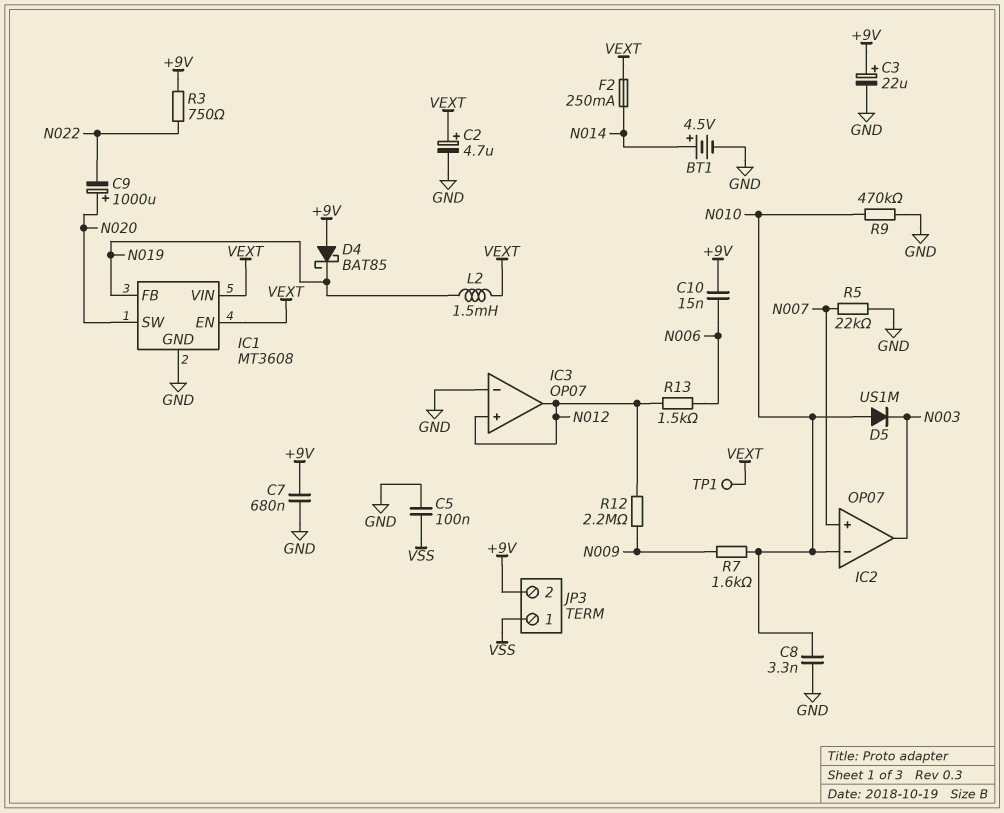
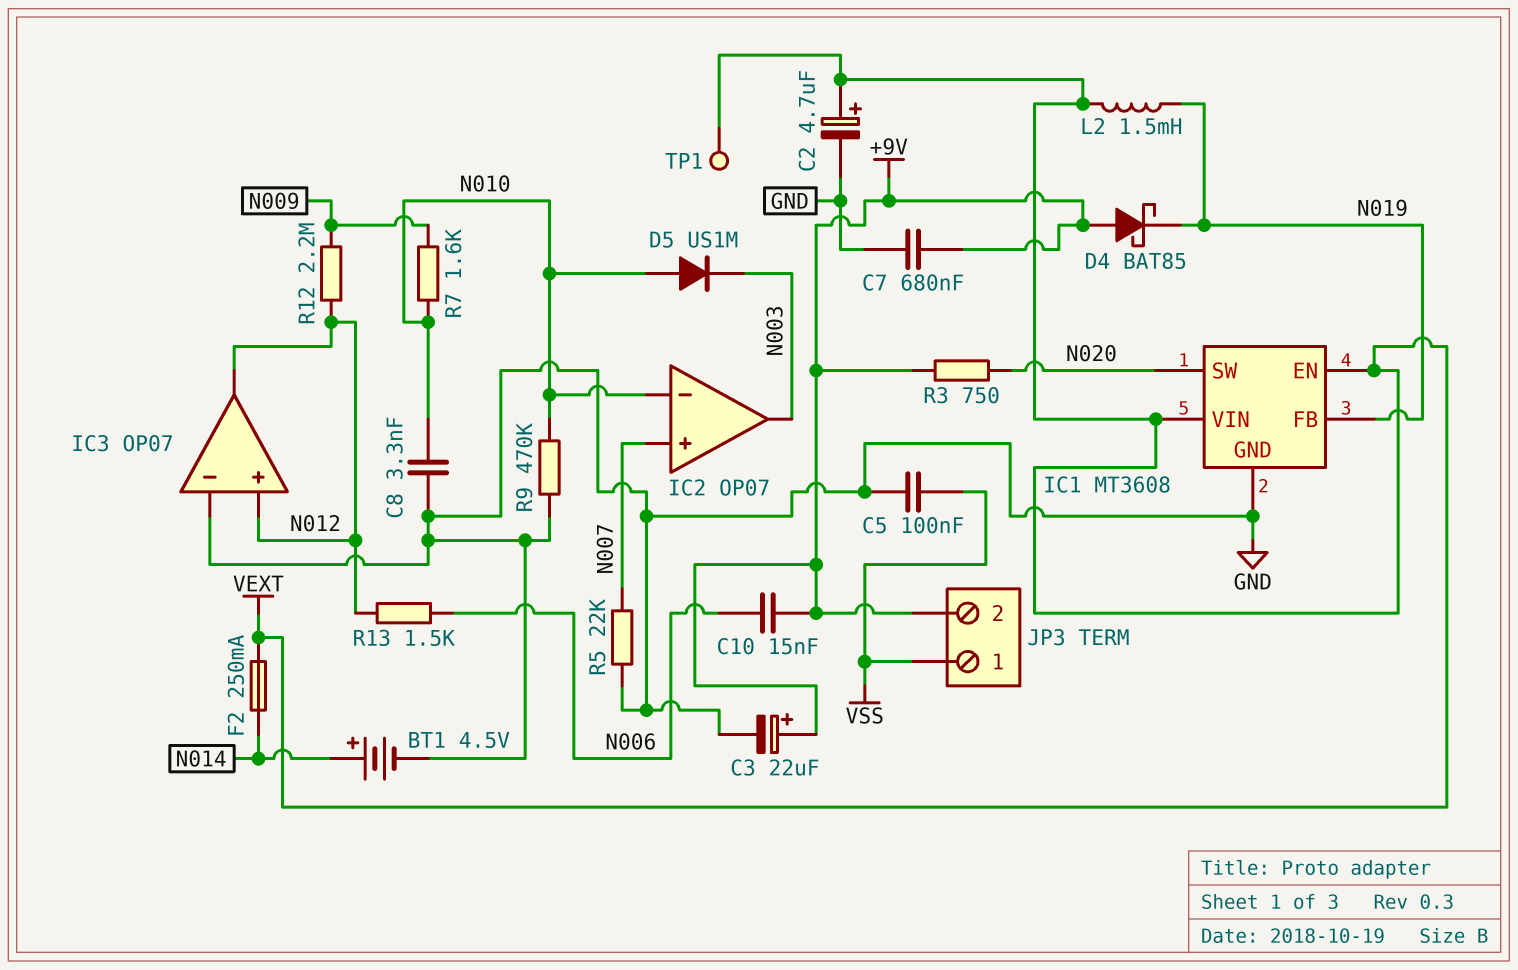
C9: 1000uF (plus N020, minus N022) -> none
R3: 750 (+9V, N022) -> 750 (+9V, N020)

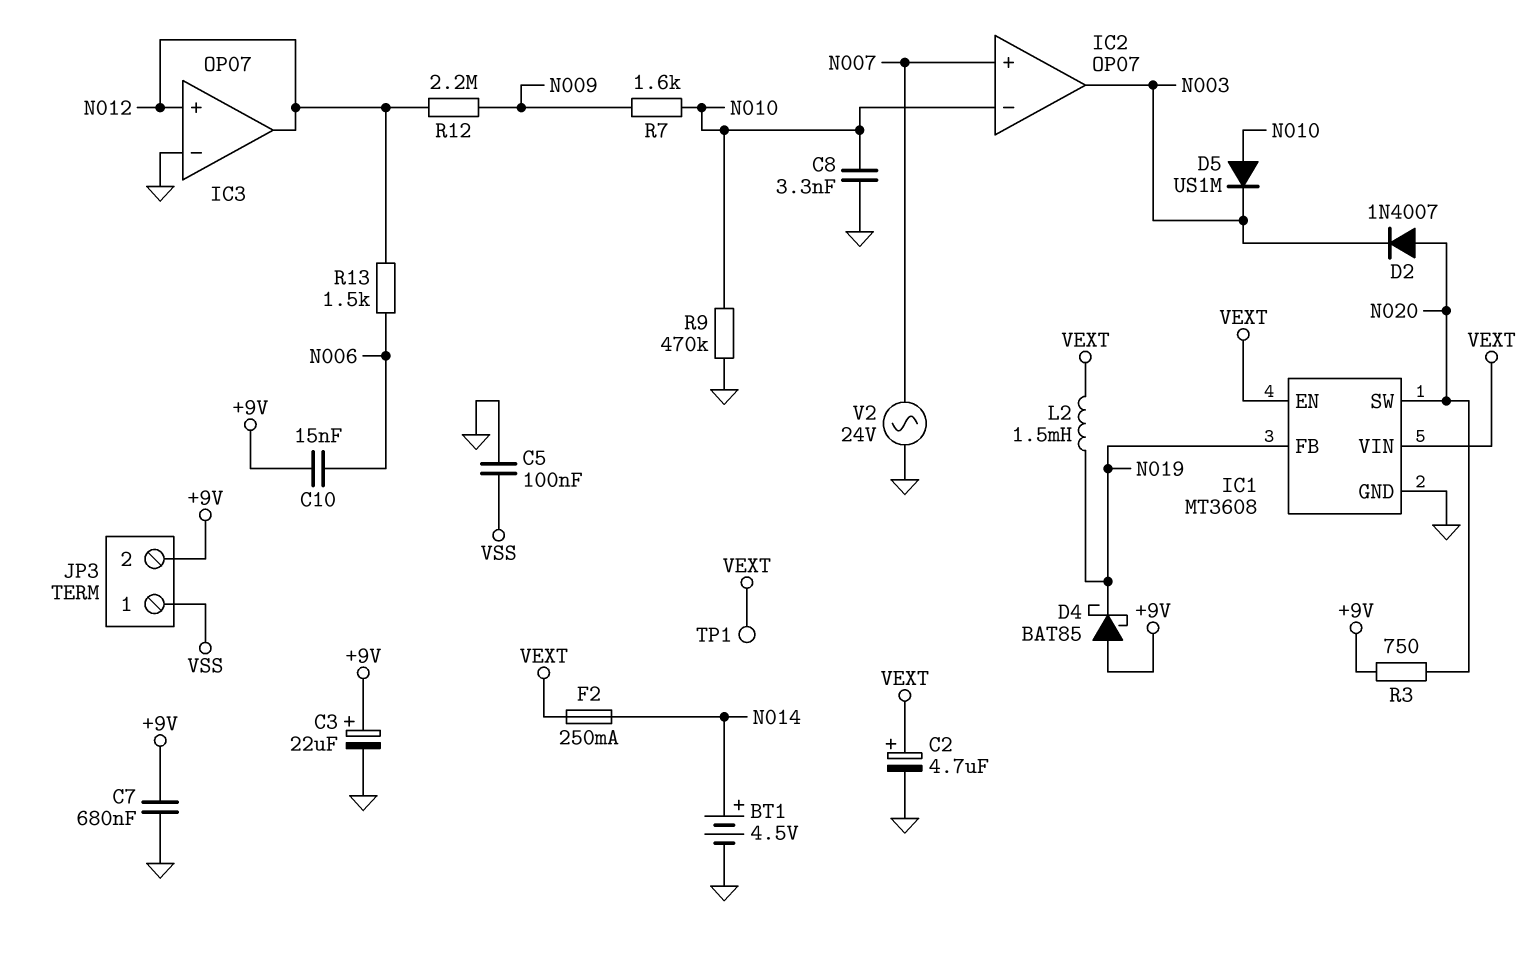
D2: none -> diode 1N4007 (A N020, K N003)
R5: 22k (GND, N007) -> none
V2: none -> AC 24V (GND, N007)

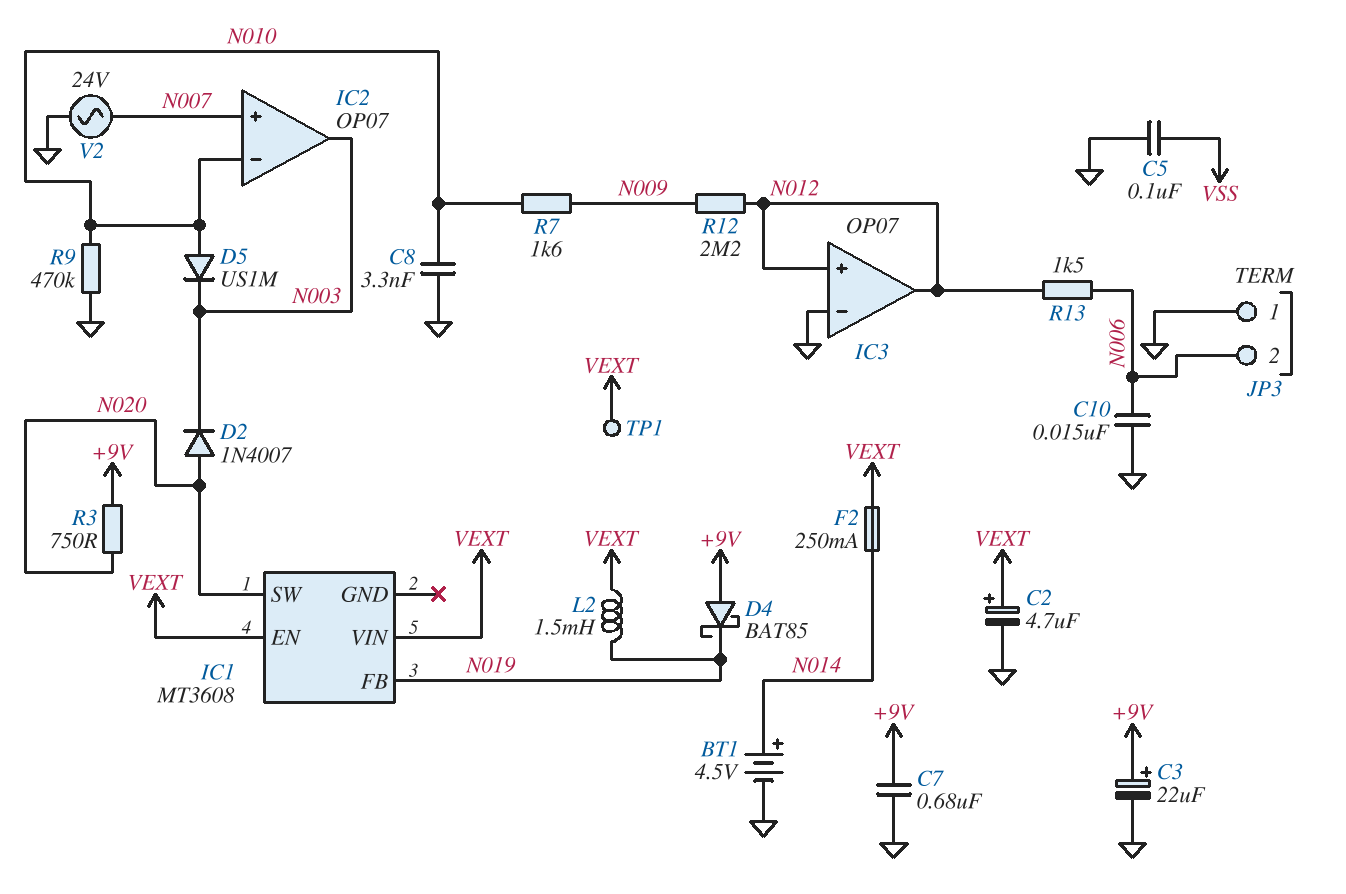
C10: 15nF (+9V, N006) -> 15nF (GND, N006)
IC1 pin GND: GND -> none
JP3 pin 1: VSS -> GND
JP3 pin 2: +9V -> N006

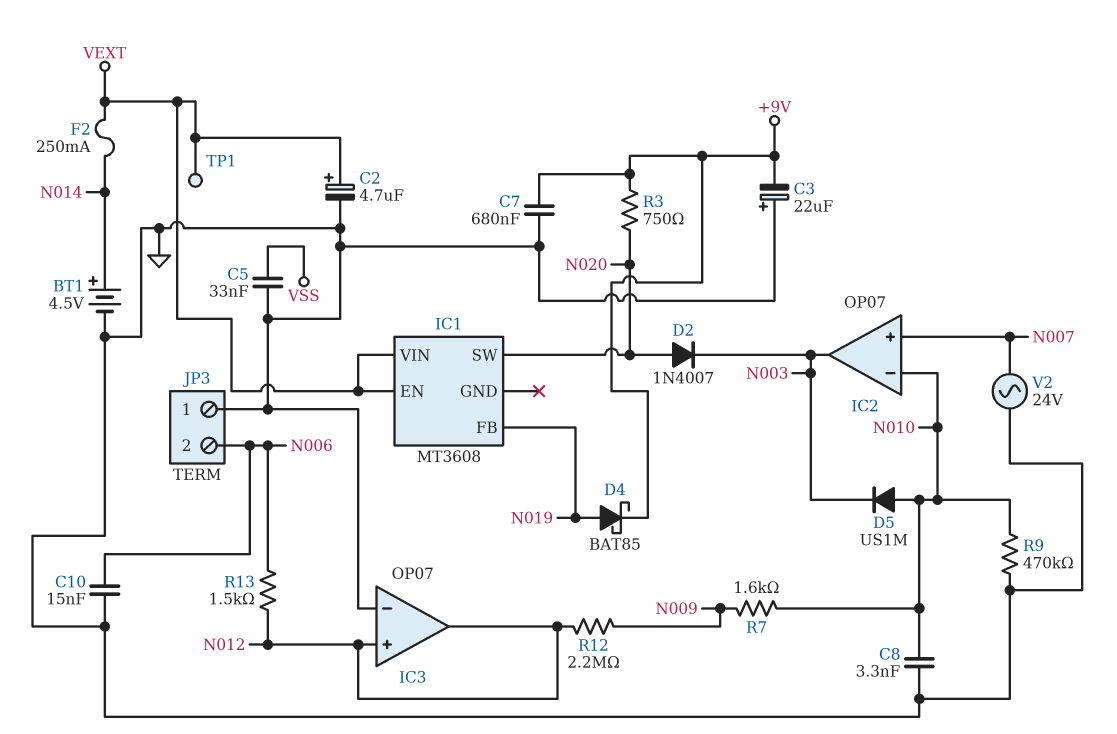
C3: 22uF (plus +9V, minus GND) -> 22uF (plus GND, minus +9V)
C5: 100nF (GND, VSS) -> 33nF (GND, VSS)
D4: schottky BAT85 (A +9V, K N019) -> schottky BAT85 (A N019, K +9V)
L2: 1.5mH (N019, VEXT) -> none

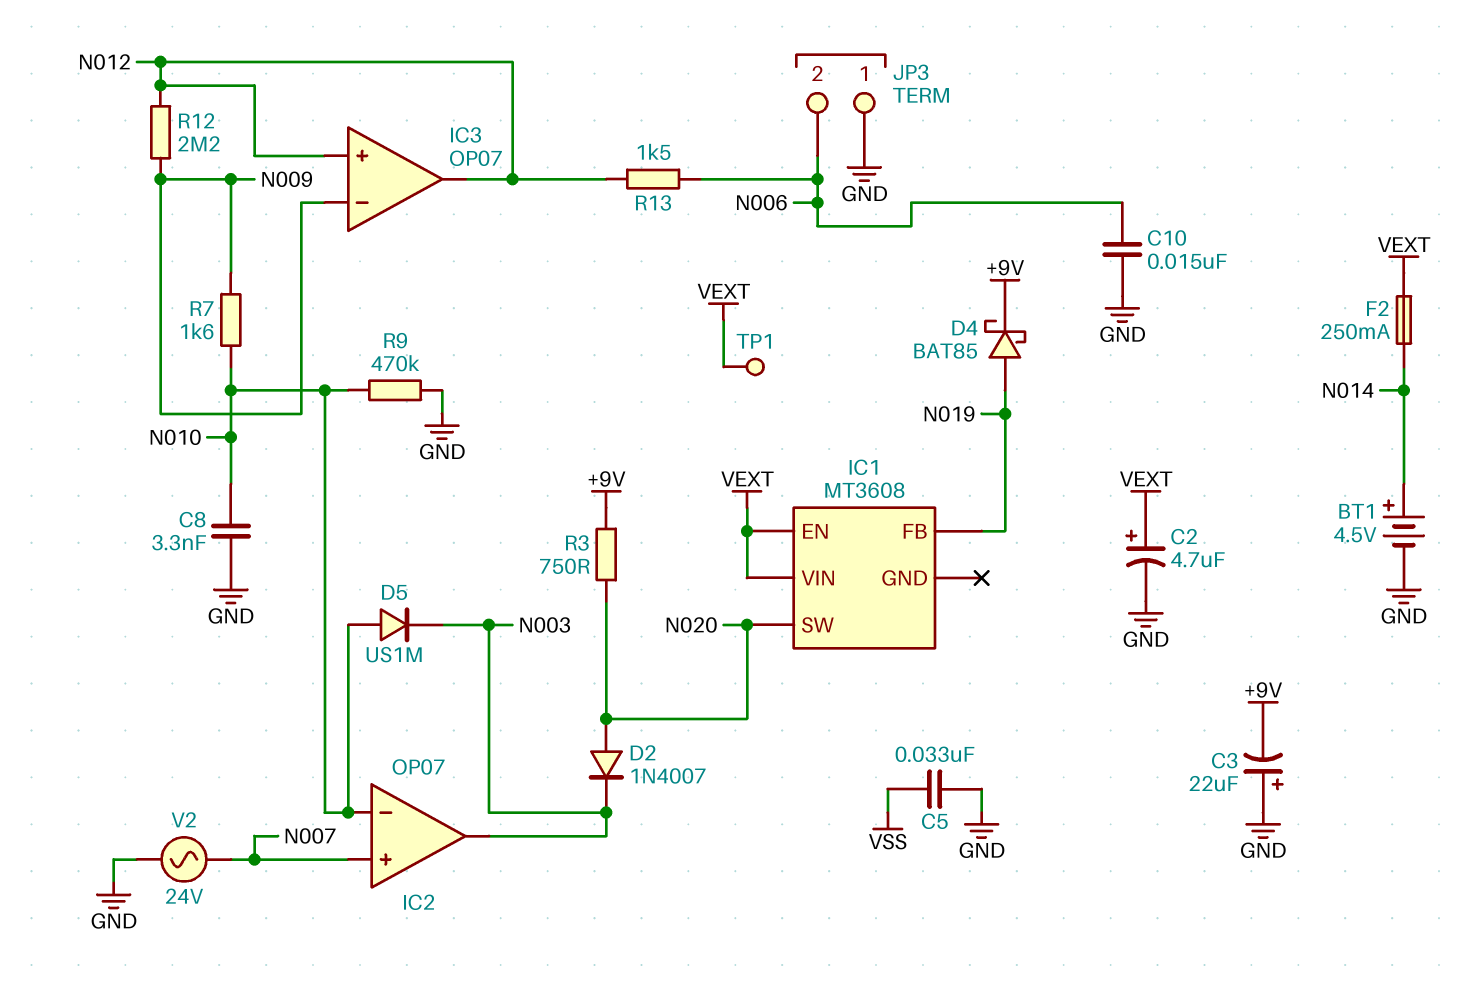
C7: 680nF (+9V, GND) -> none
IC3 pin in-: GND -> N009

